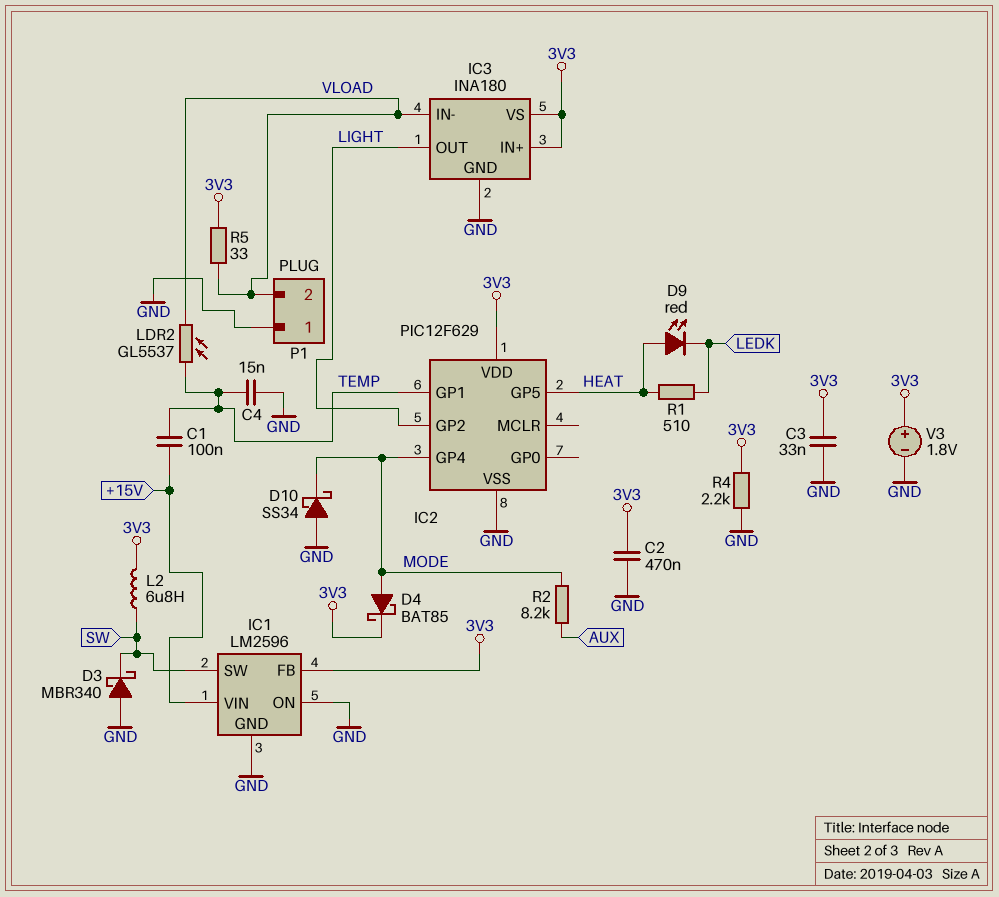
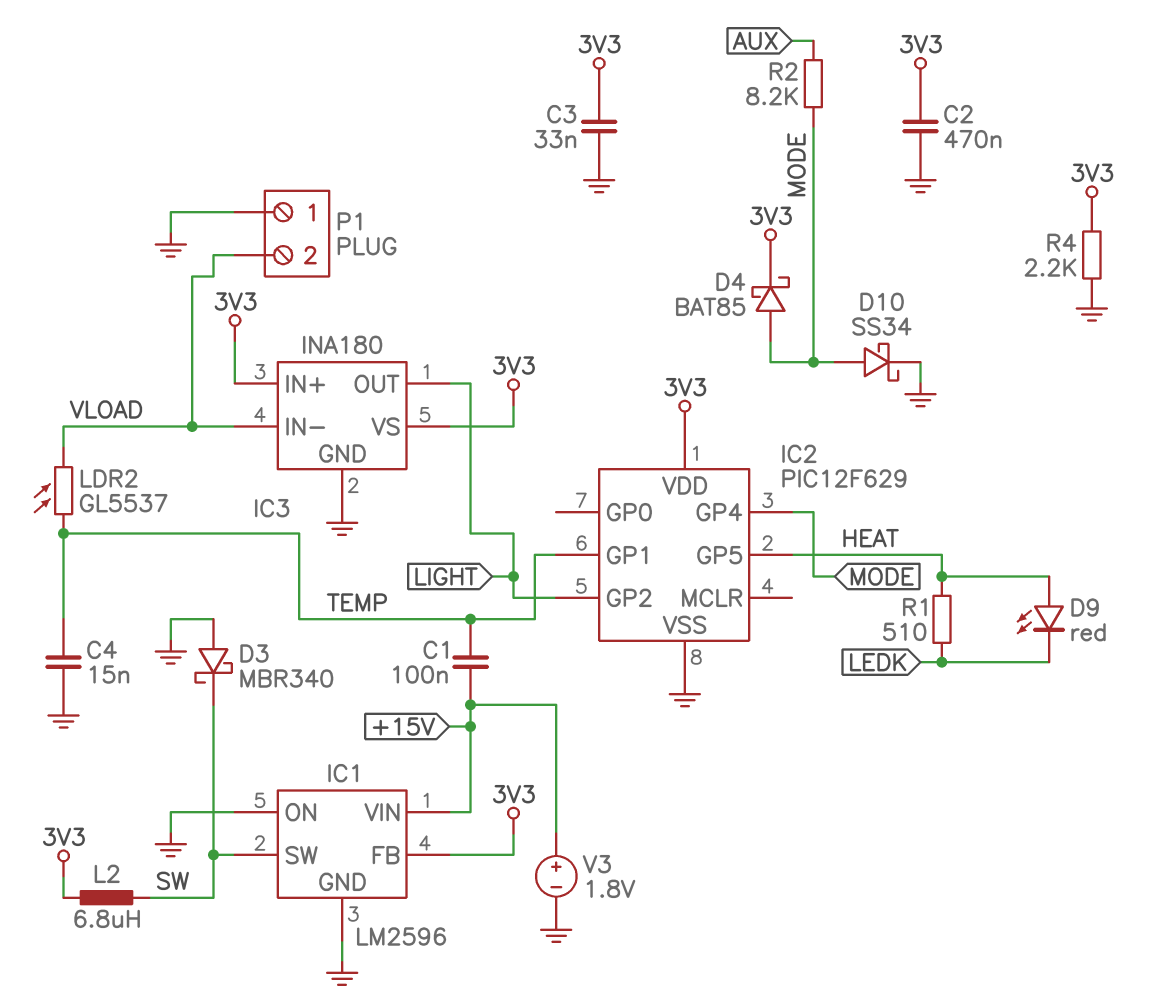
D10: schottky SS34 (A GND, K MODE) -> schottky SS34 (A MODE, K GND)
R5: 33 (3V3, VLOAD) -> none
V3: 1.8V (plus 3V3, minus GND) -> 1.8V (plus +15V, minus GND)

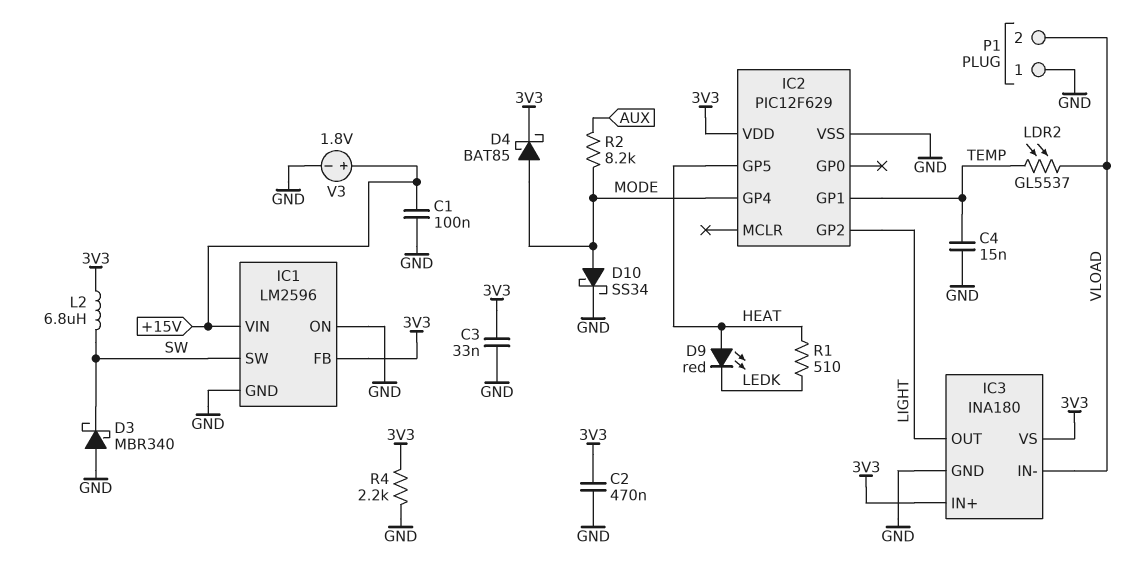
C1: 100nF (+15V, TEMP) -> 100nF (+15V, GND)

